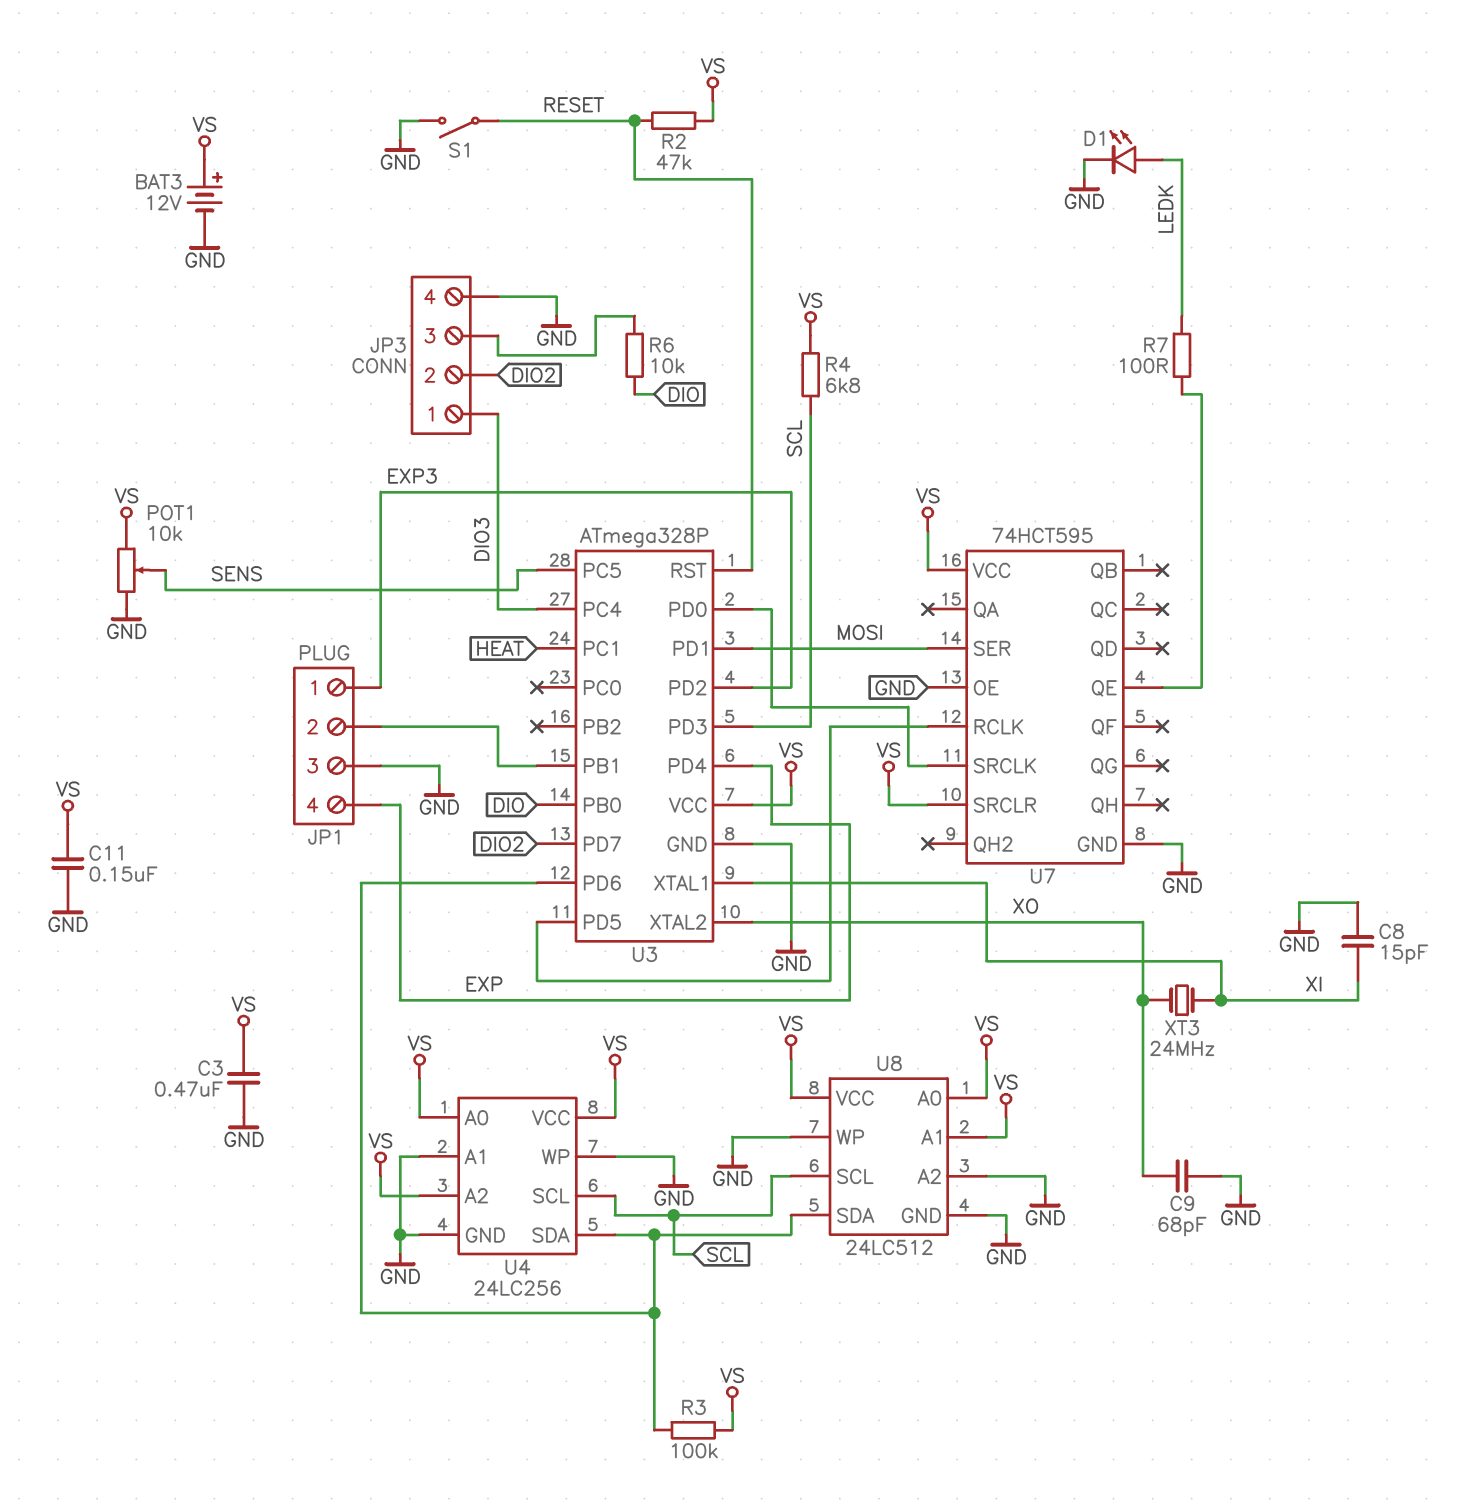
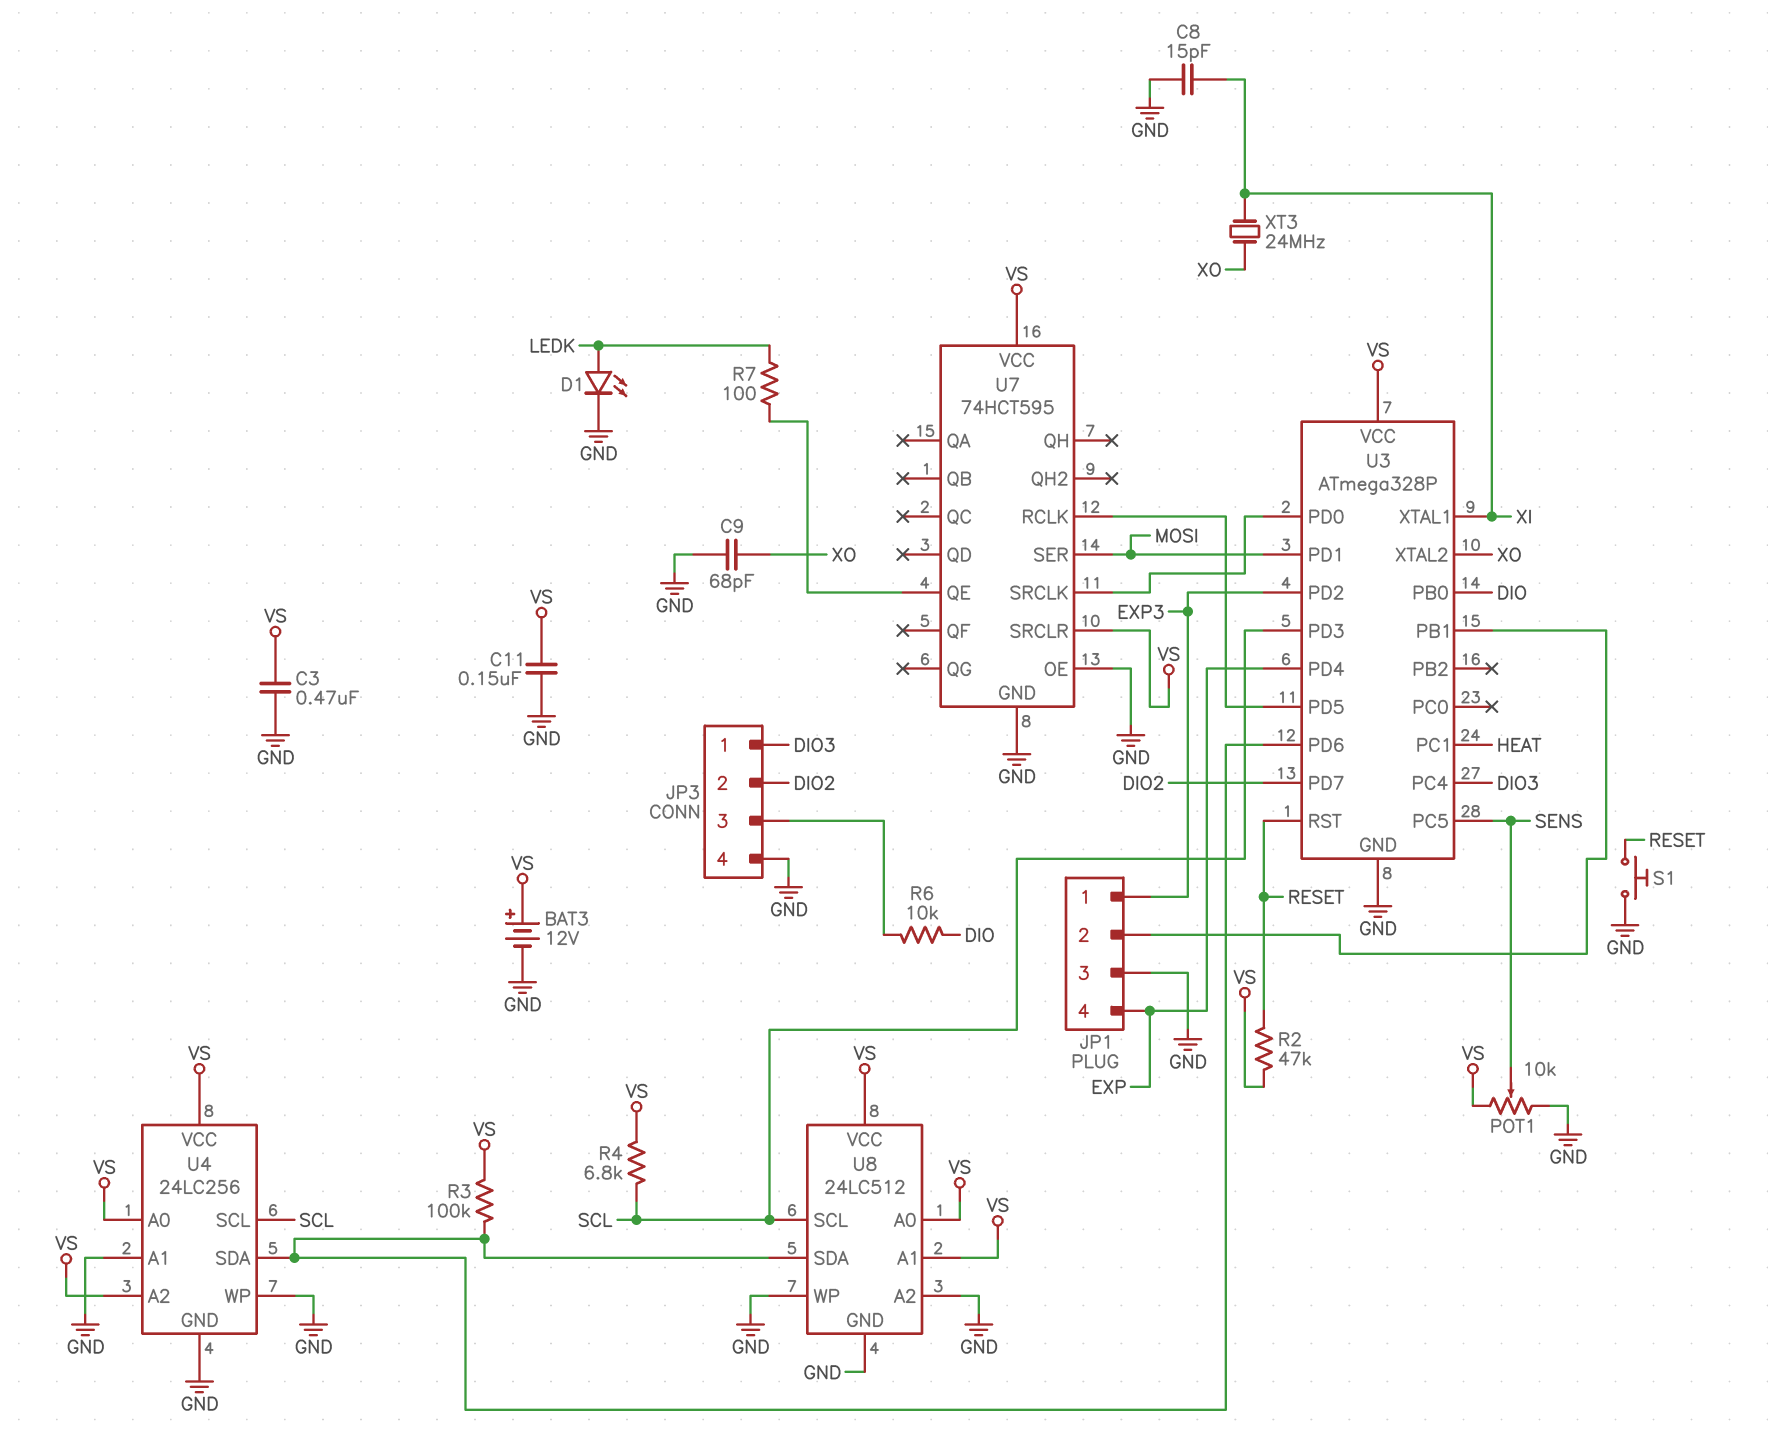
S1: switch (GND, RESET) -> button (GND, RESET)

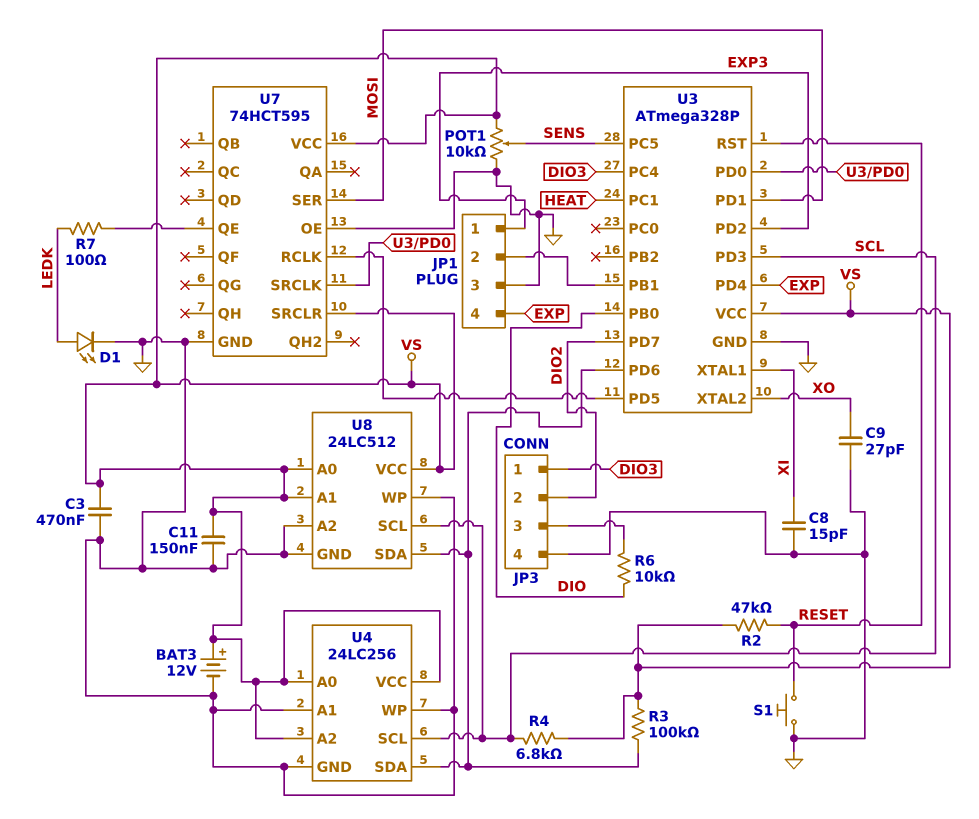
C9: 68pF (GND, XO) -> 27pF (GND, XO)
XT3: 24MHz (XI, XO) -> none

